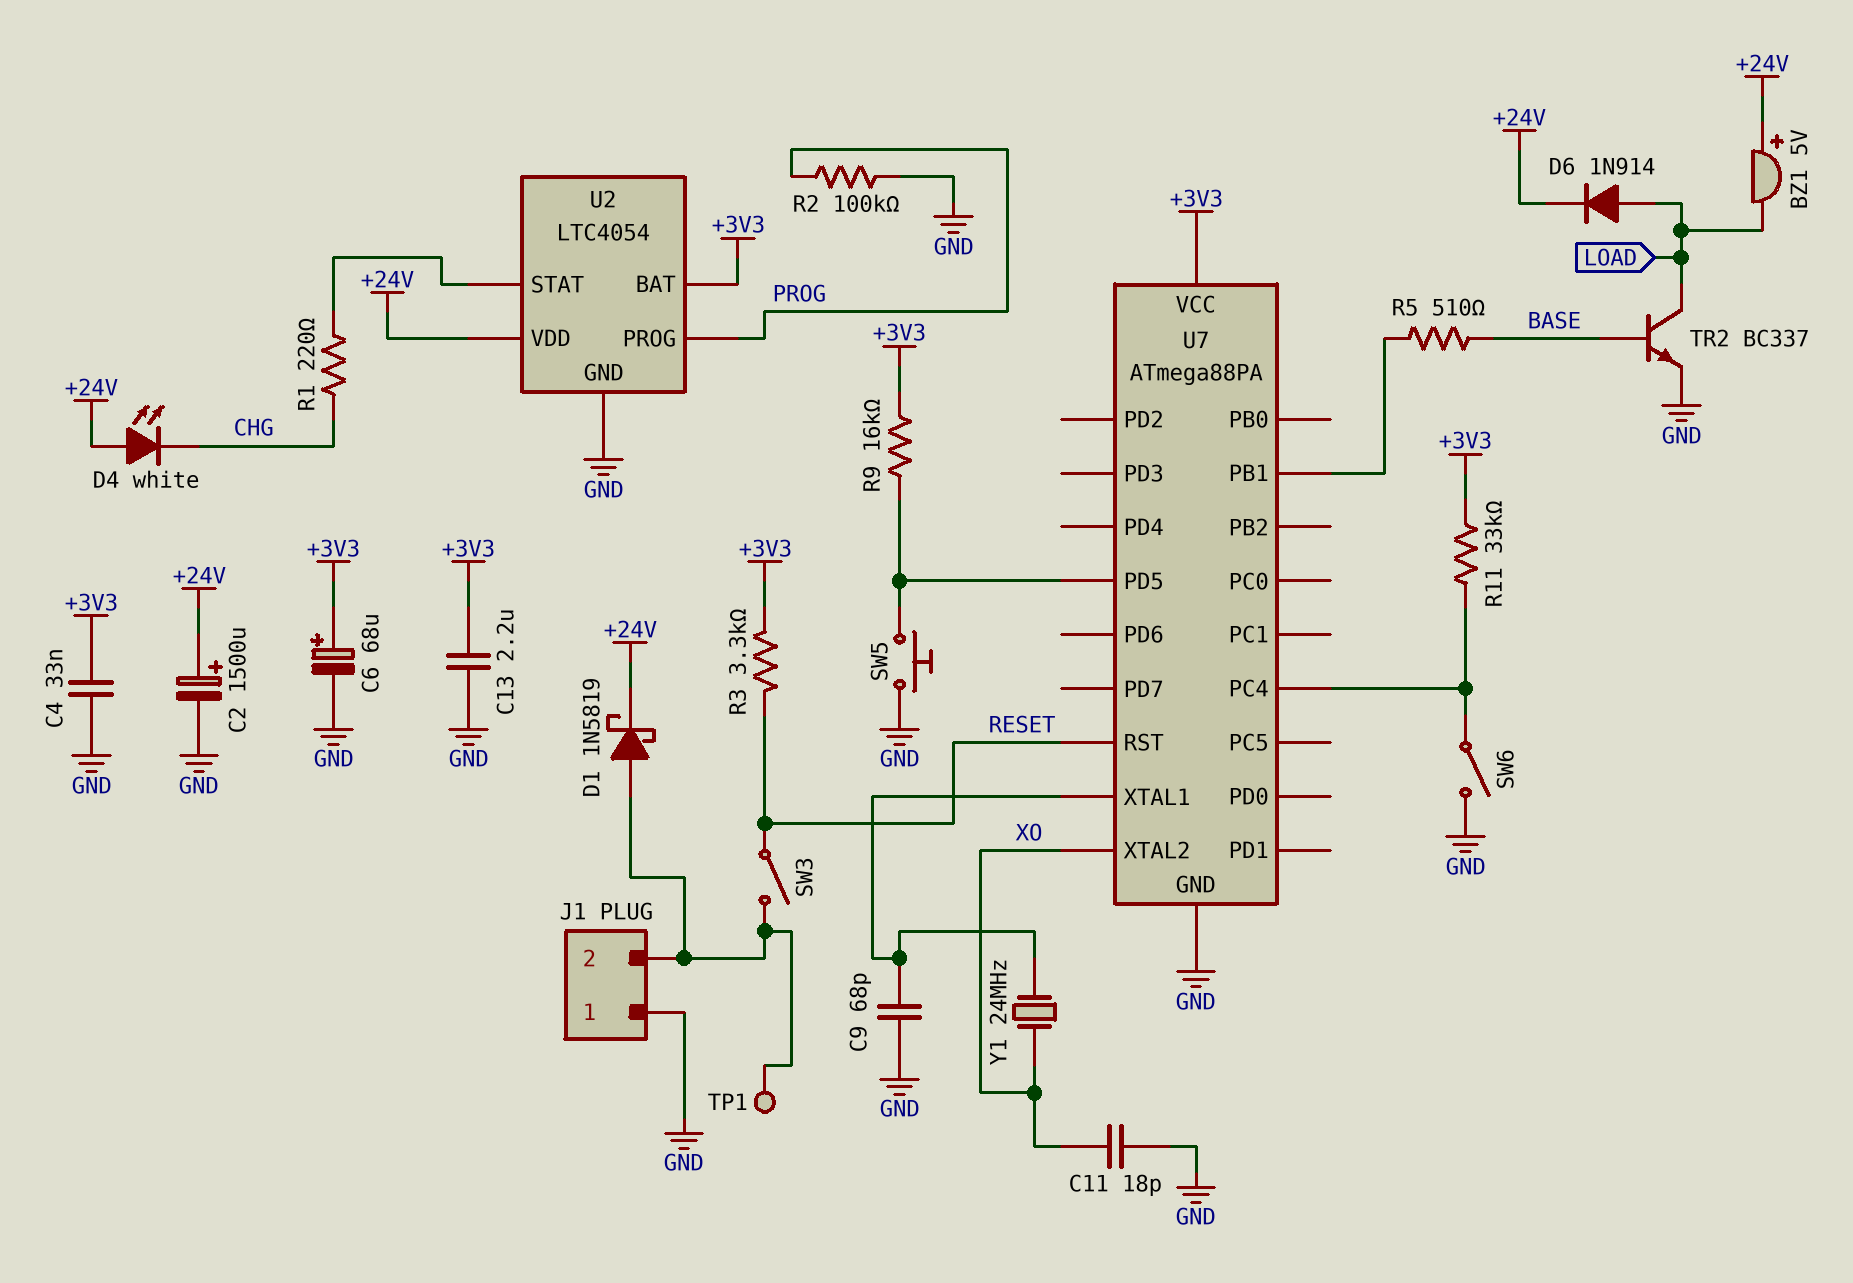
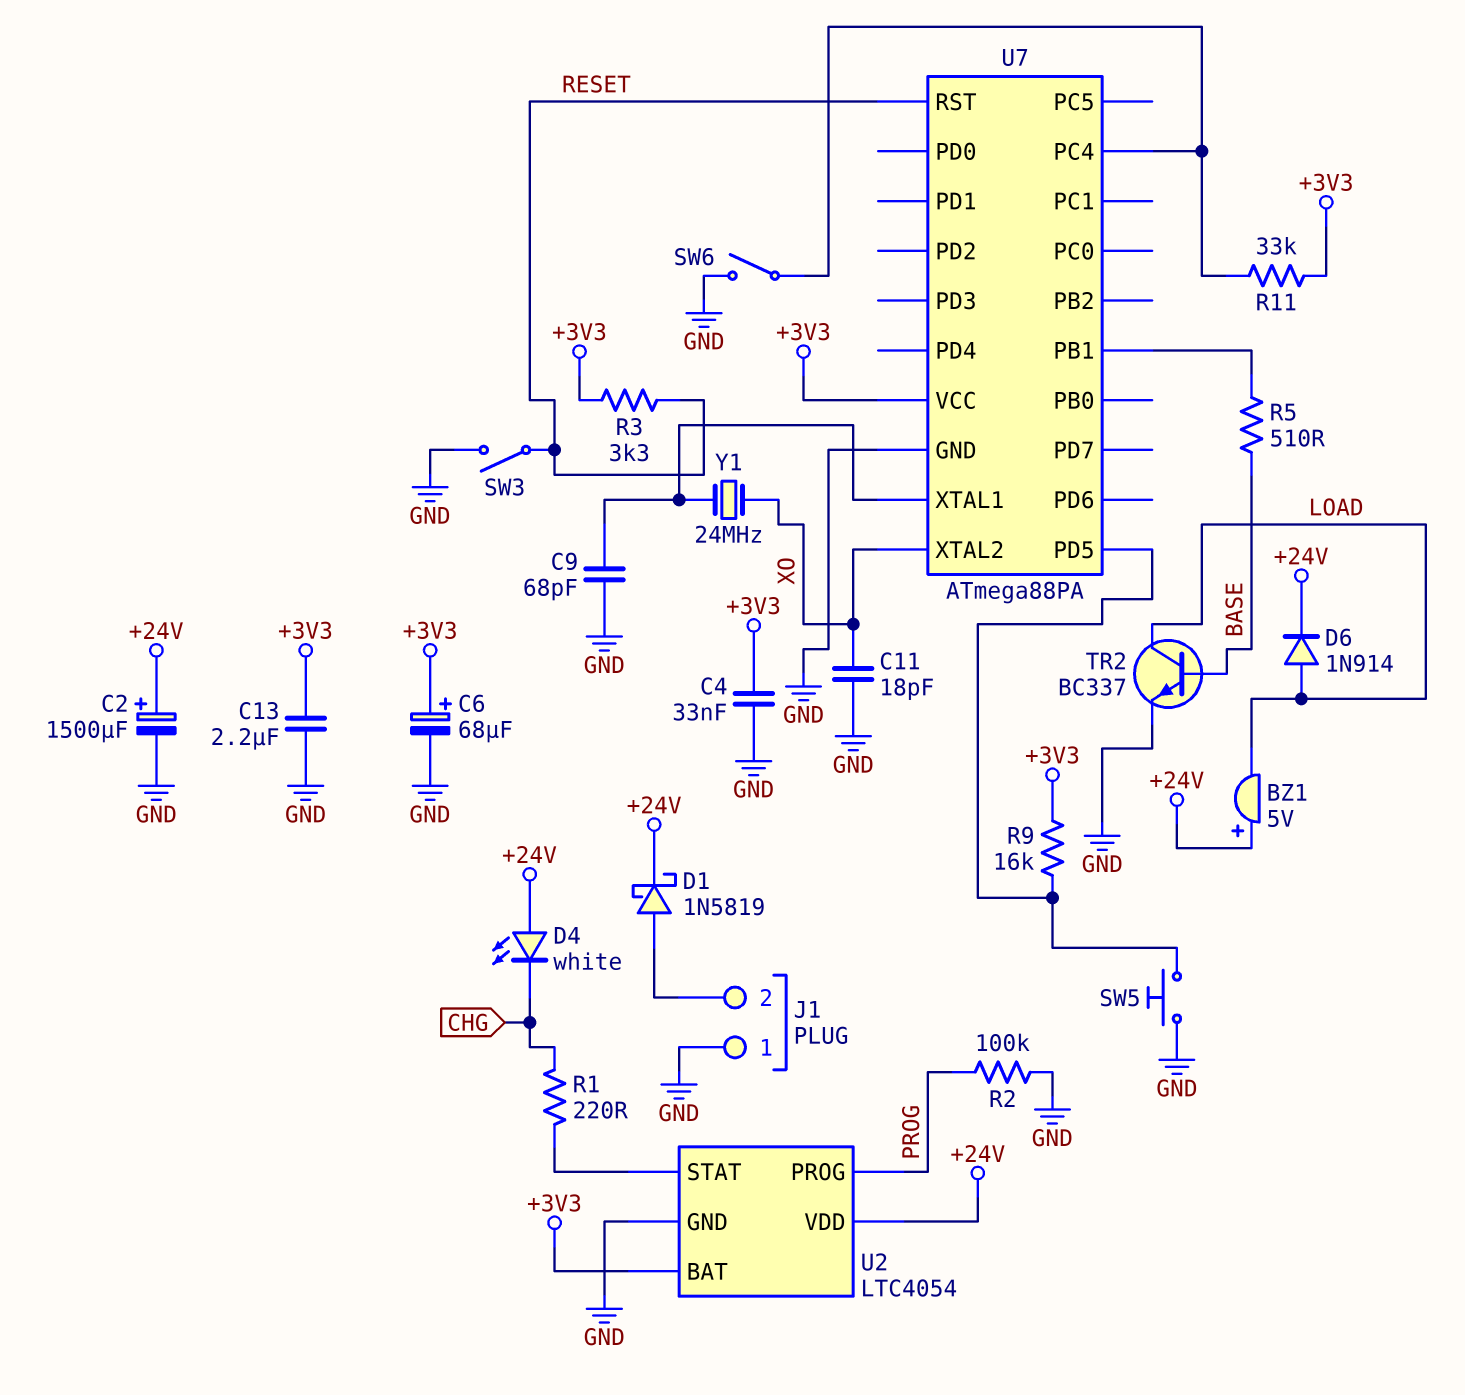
SW3: switch (J1/2, RESET) -> switch (GND, RESET)
TP1: test point (J1/2) -> none

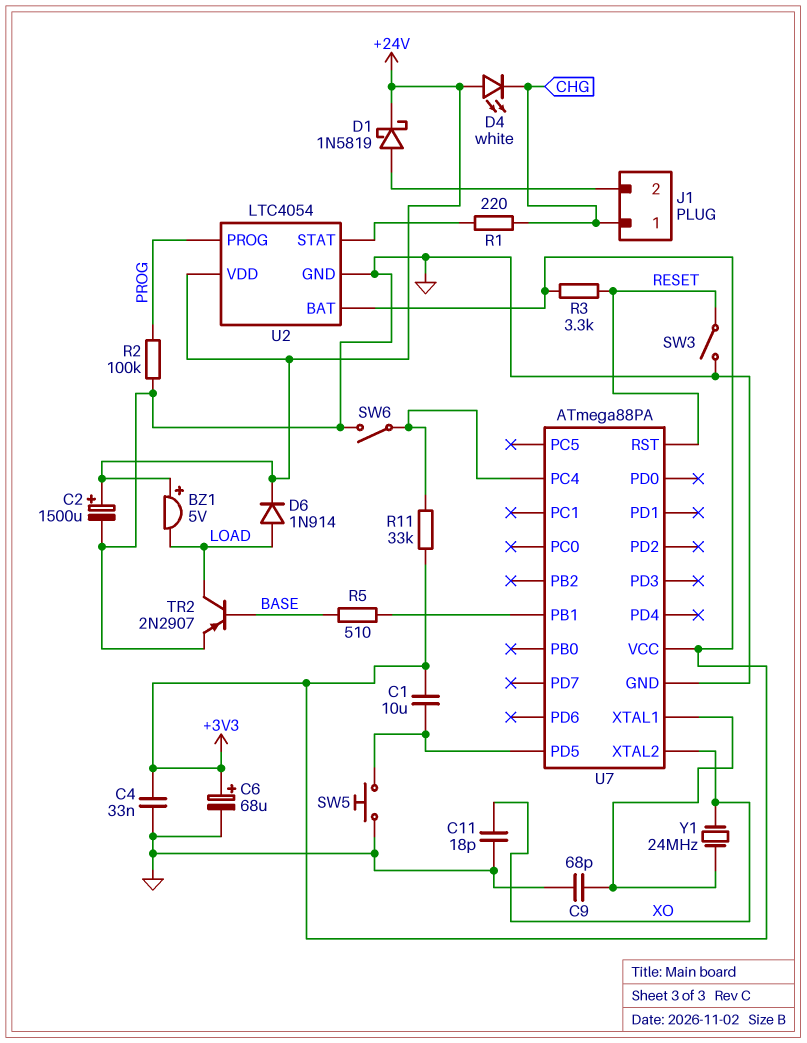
C1: none -> 10uF (+3V3, U7/PD5)
C13: 2.2uF (+3V3, GND) -> none
J1 pin 1: GND -> CHG
R9: 16k (+3V3, U7/PD5) -> none
TR2: NPN BC337 (B BASE, C LOAD, E GND) -> PNP 2N2907 (B BASE, C LOAD, E GND)

